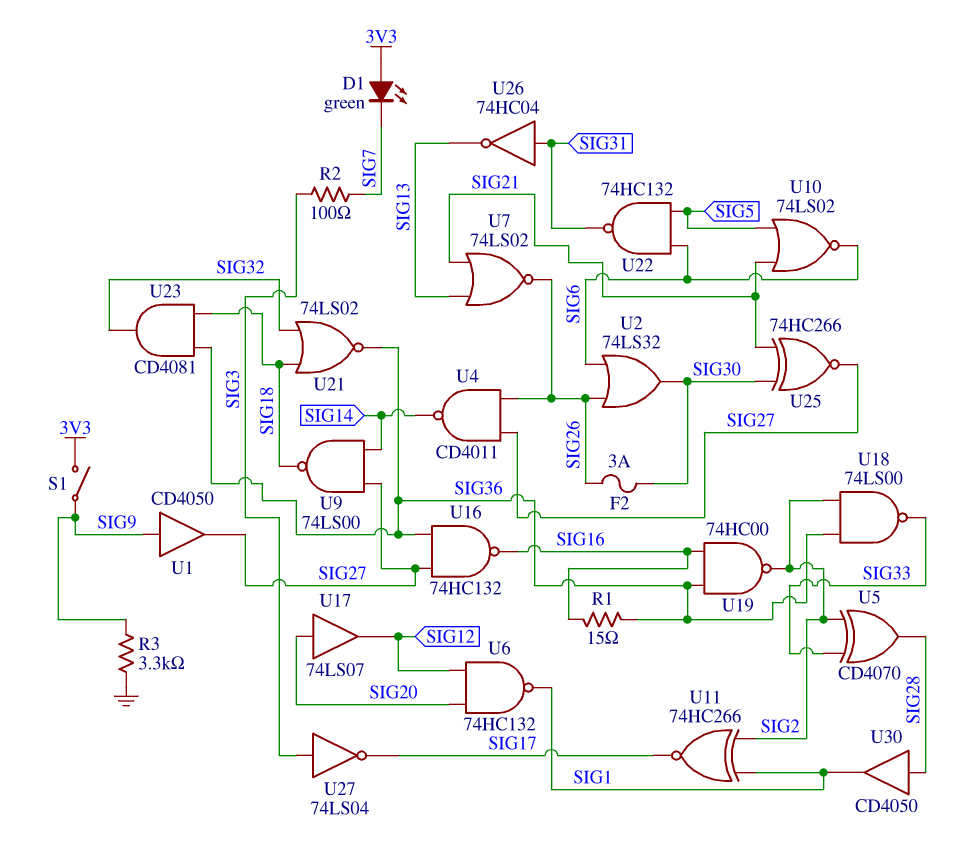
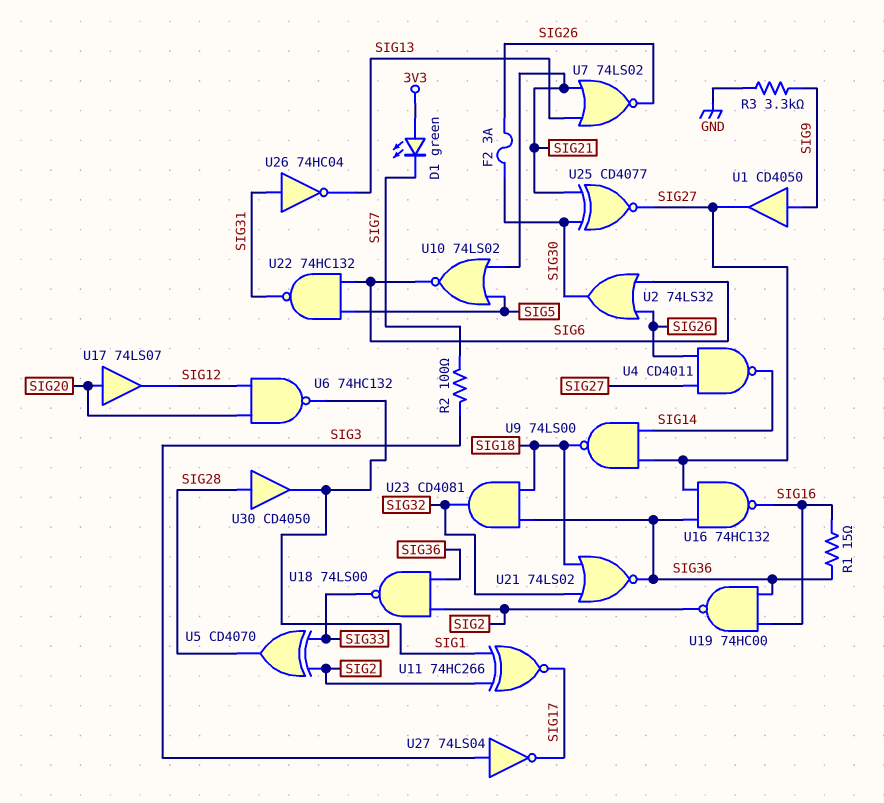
S1: switch (3V3, SIG9) -> none
U25: XNOR 74HC266 (in SIG21, in SIG30, out SIG27) -> XNOR CD4077 (in SIG21, in SIG30, out SIG27)

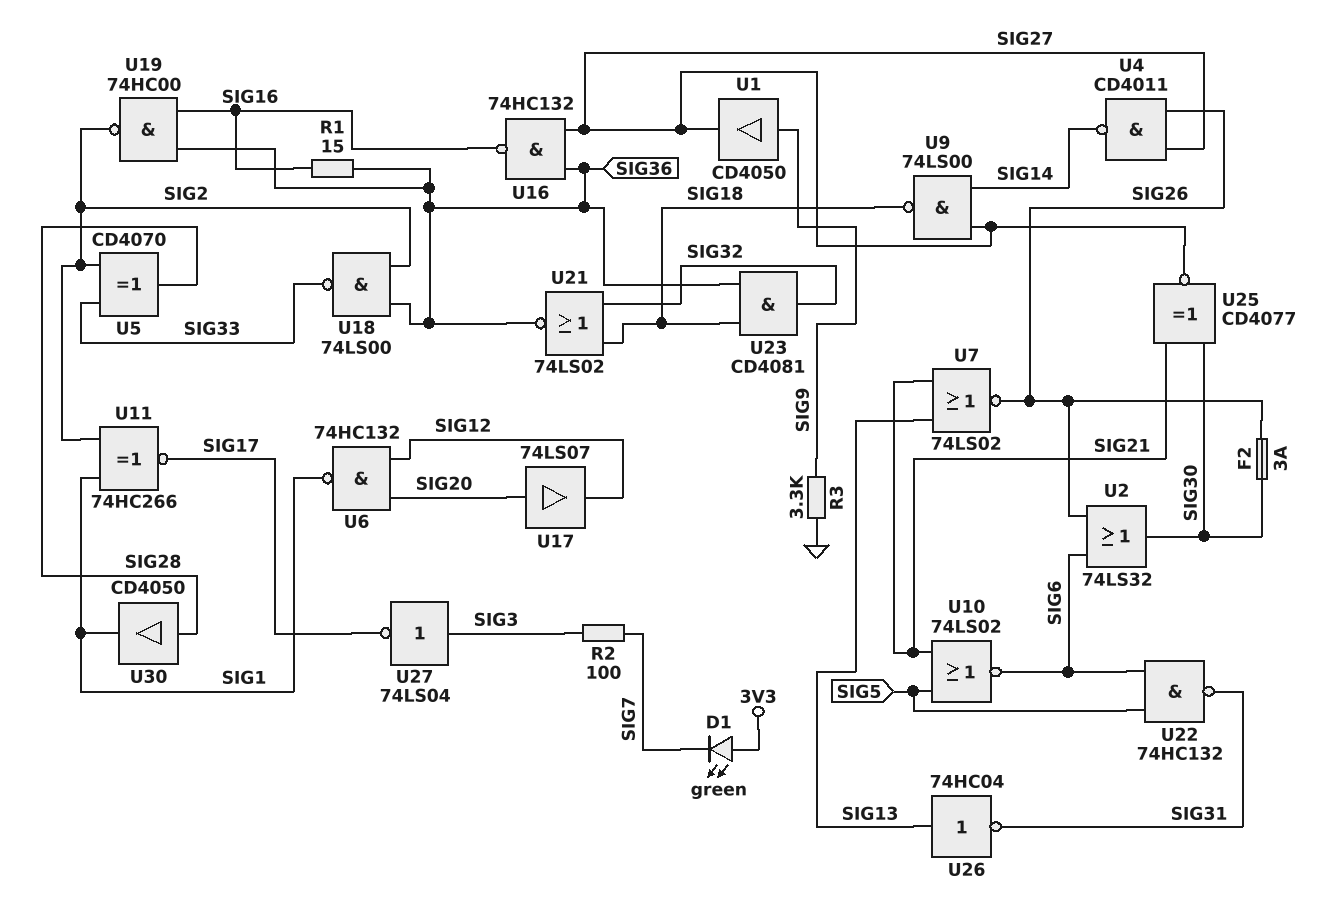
U26: NOT 74HC04 (in SIG31, out SIG13) -> NOT 74HC04 (in SIG13, out SIG31)

